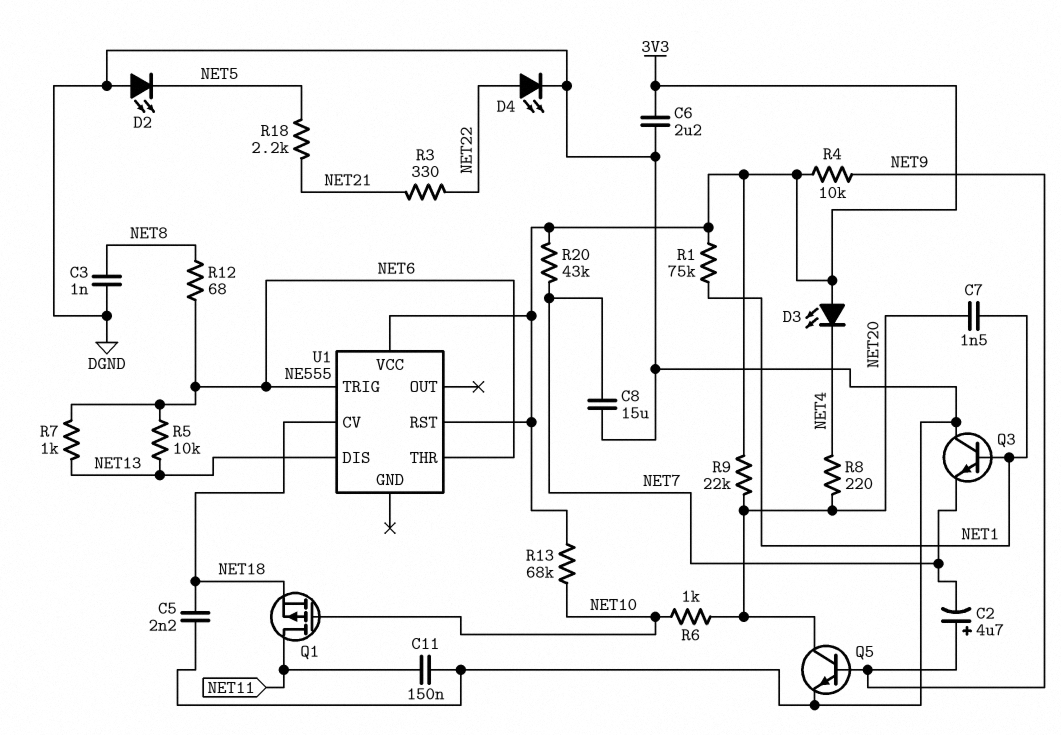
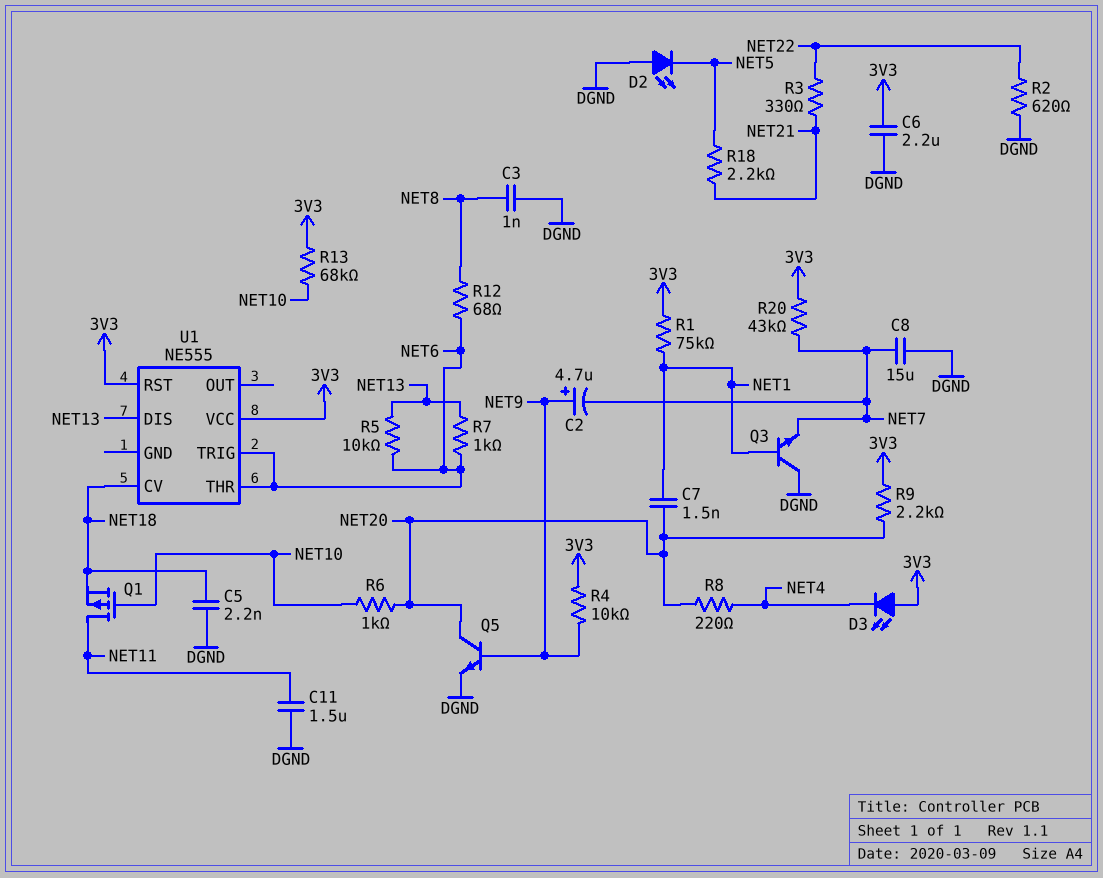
C11: 150nF (DGND, NET11) -> 1.5uF (DGND, NET11)
D4: LED (A NET22, K DGND) -> none
R2: none -> 620 (DGND, NET22)
R9: 22k (3V3, NET20) -> 2.2k (3V3, NET20)

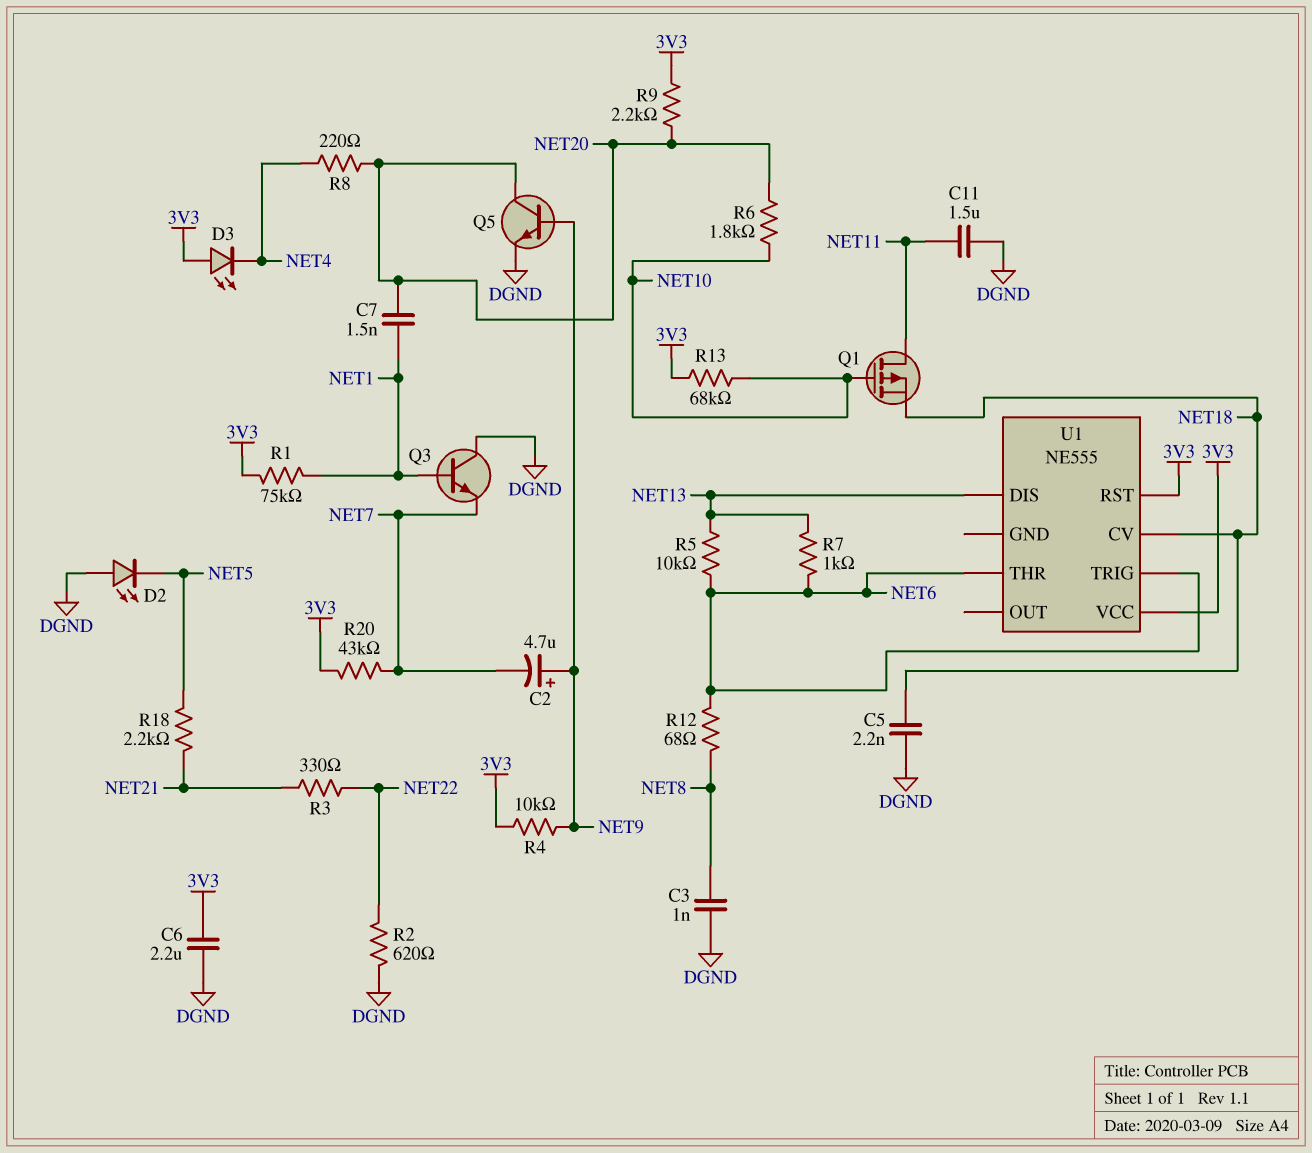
C8: 15uF (DGND, NET7) -> none
R6: 1k (NET10, NET20) -> 1.8k (NET10, NET20)

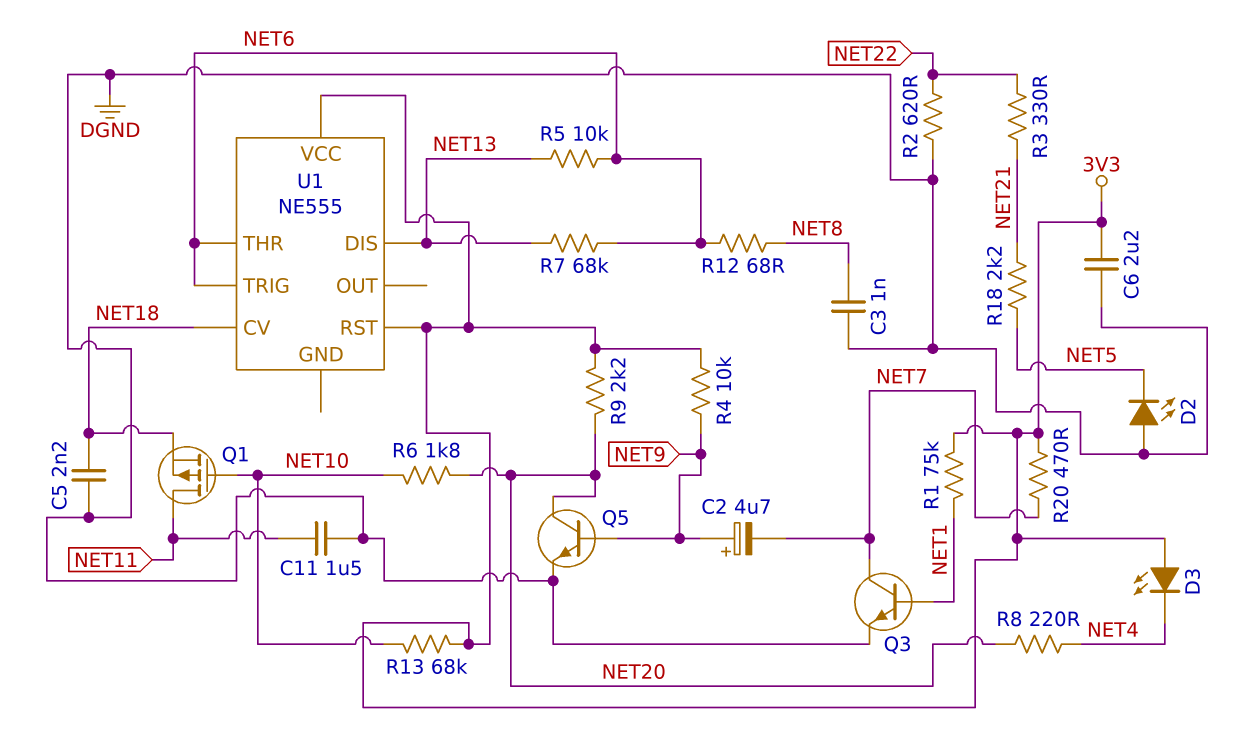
C7: 1.5nF (NET1, NET20) -> none
Q3: NPN (B NET1, C DGND, E NET7) -> NPN (B NET1, C NET7, E DGND)
R7: 1k (NET6, NET13) -> 68k (NET6, NET13)
R20: 43k (3V3, NET7) -> 470 (3V3, NET7)

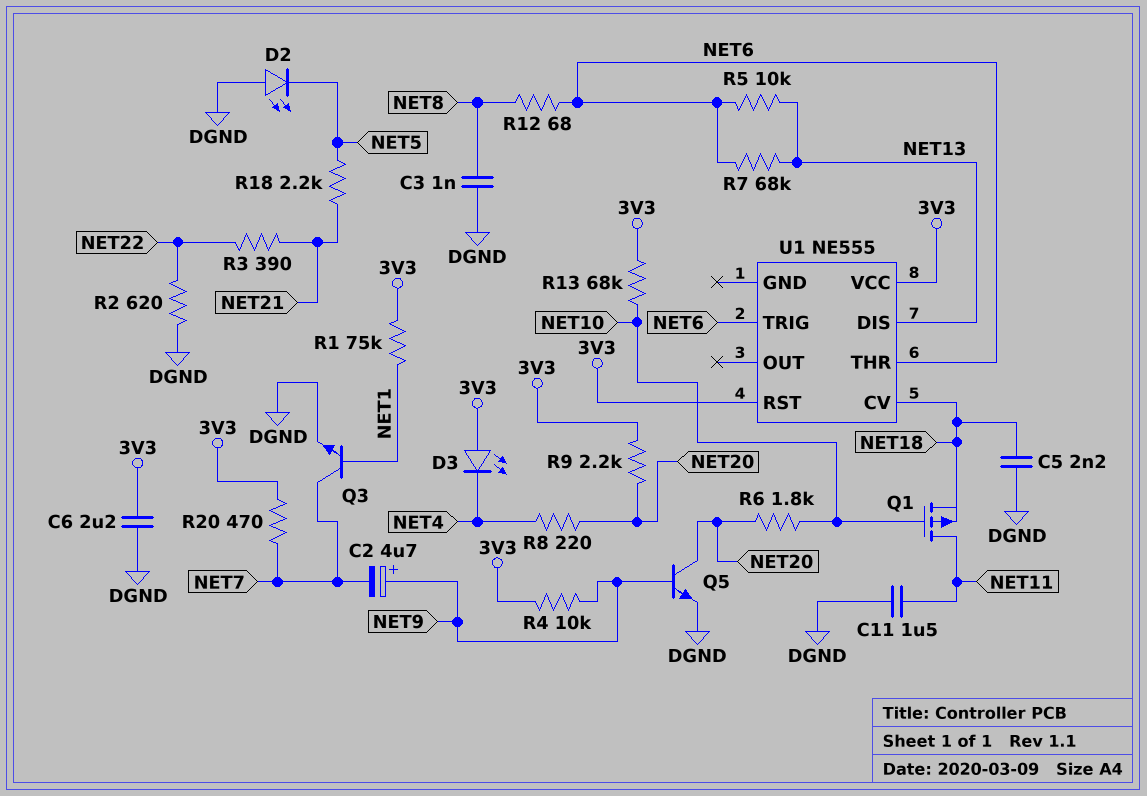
R3: 330 (NET21, NET22) -> 390 (NET21, NET22)

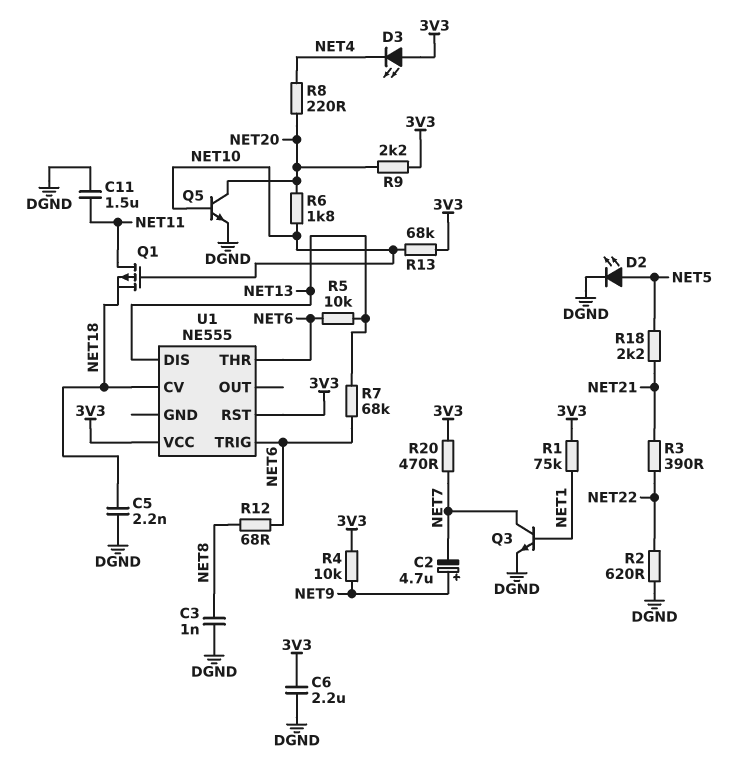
D2: LED (A DGND, K NET5) -> LED (A NET5, K DGND)
Q5: NPN (B NET9, C NET20, E DGND) -> NPN (B NET10, C NET20, E DGND)

